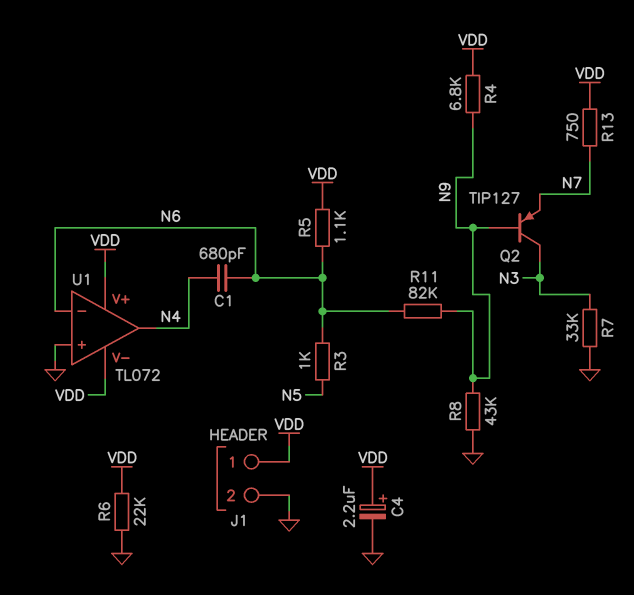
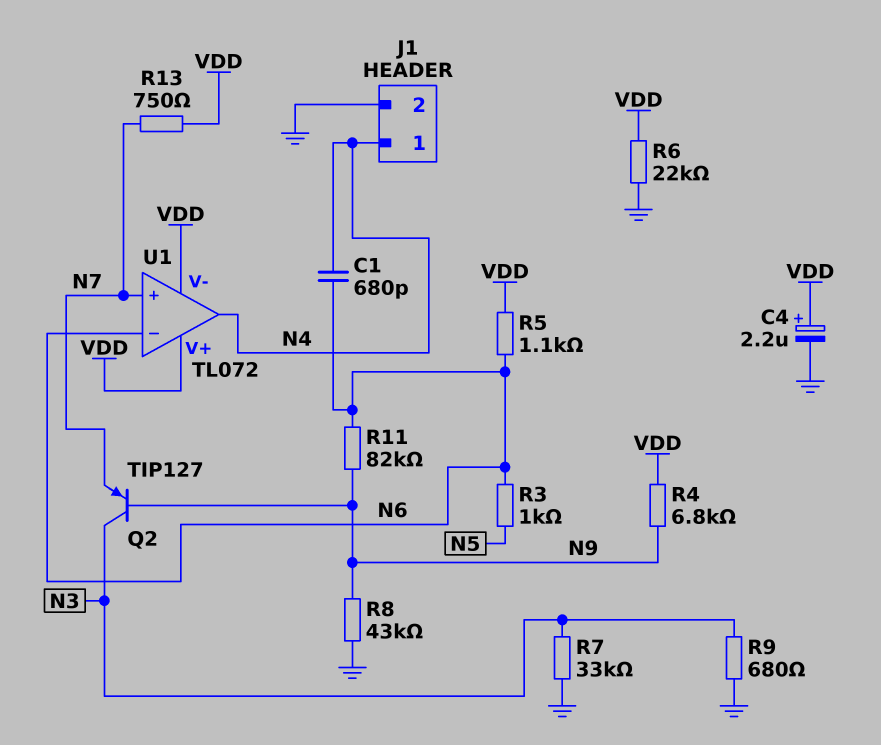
J1 pin 1: VDD -> N4
R9: none -> 680 (GND, N3)
U1 pin in+: GND -> N7

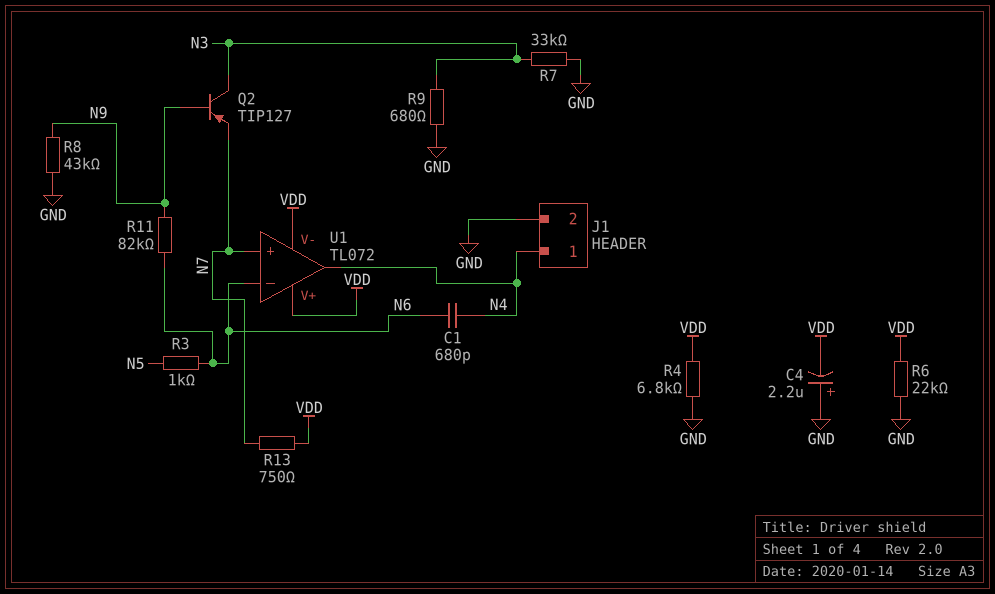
C4: 2.2uF (plus VDD, minus GND) -> 2.2uF (plus GND, minus VDD)
R4: 6.8k (N9, VDD) -> 6.8k (GND, VDD)
R5: 1.1k (N6, VDD) -> none

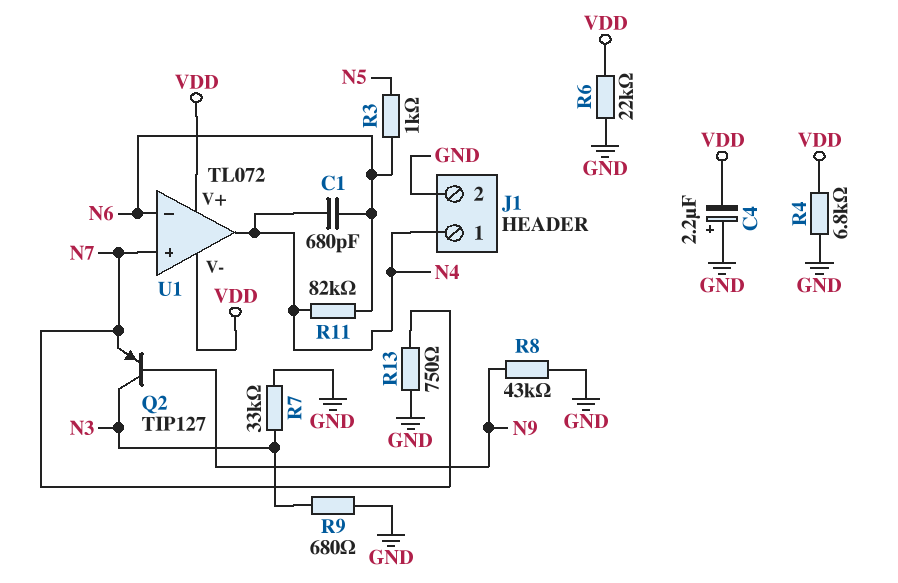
R11: 82k (N6, N9) -> 82k (N4, N6)
R13: 750 (N7, VDD) -> 750 (GND, N7)

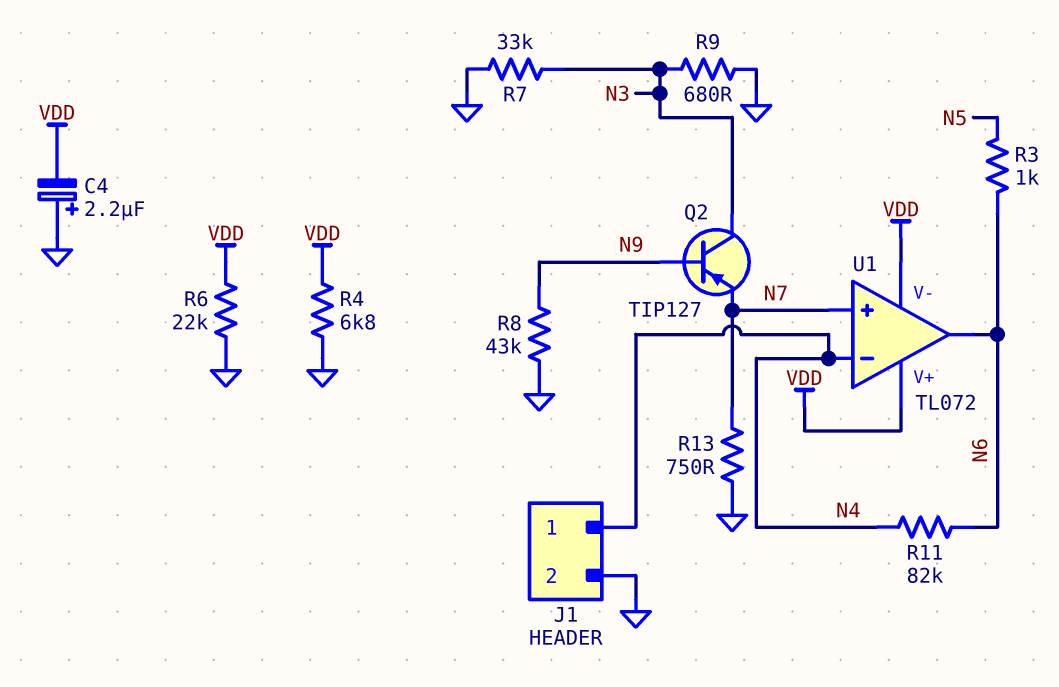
C1: 680pF (N4, N6) -> none
U1 pin in-: N6 -> N4
U1 pin out: N4 -> N6

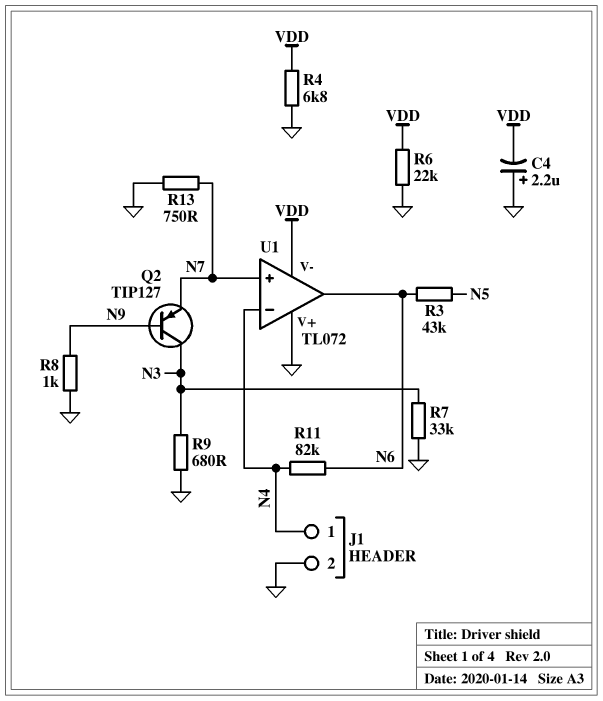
R3: 1k (N5, N6) -> 43k (N5, N6)
R8: 43k (GND, N9) -> 1k (GND, N9)
U1 pin V+: VDD -> GND

